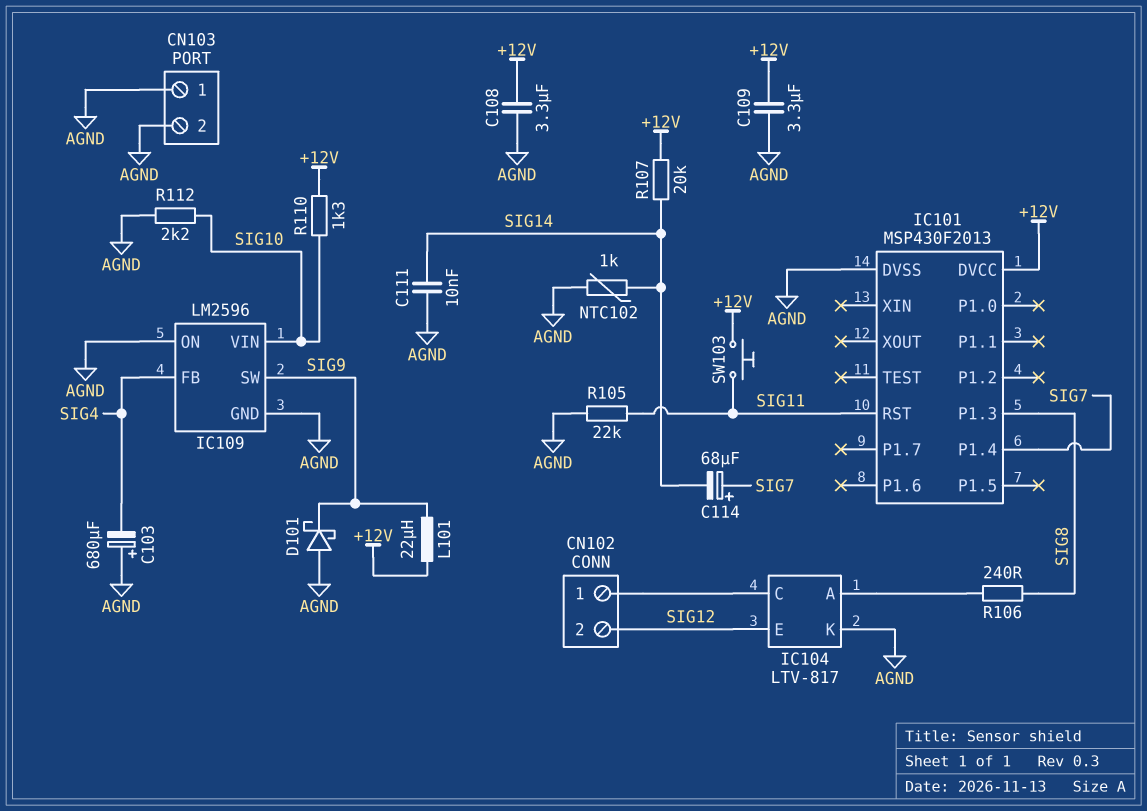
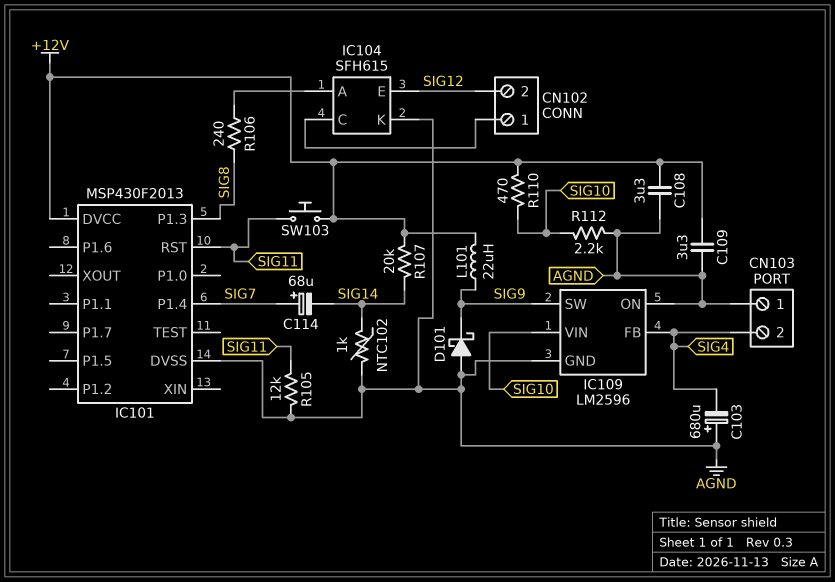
C111: 10nF (AGND, SIG14) -> none
CN103 pin 2: AGND -> SIG4
IC104: LTV-817 -> SFH615
R105: 22k (AGND, SIG11) -> 12k (AGND, SIG11)
R110: 1.3k (+12V, SIG10) -> 470 (+12V, SIG10)

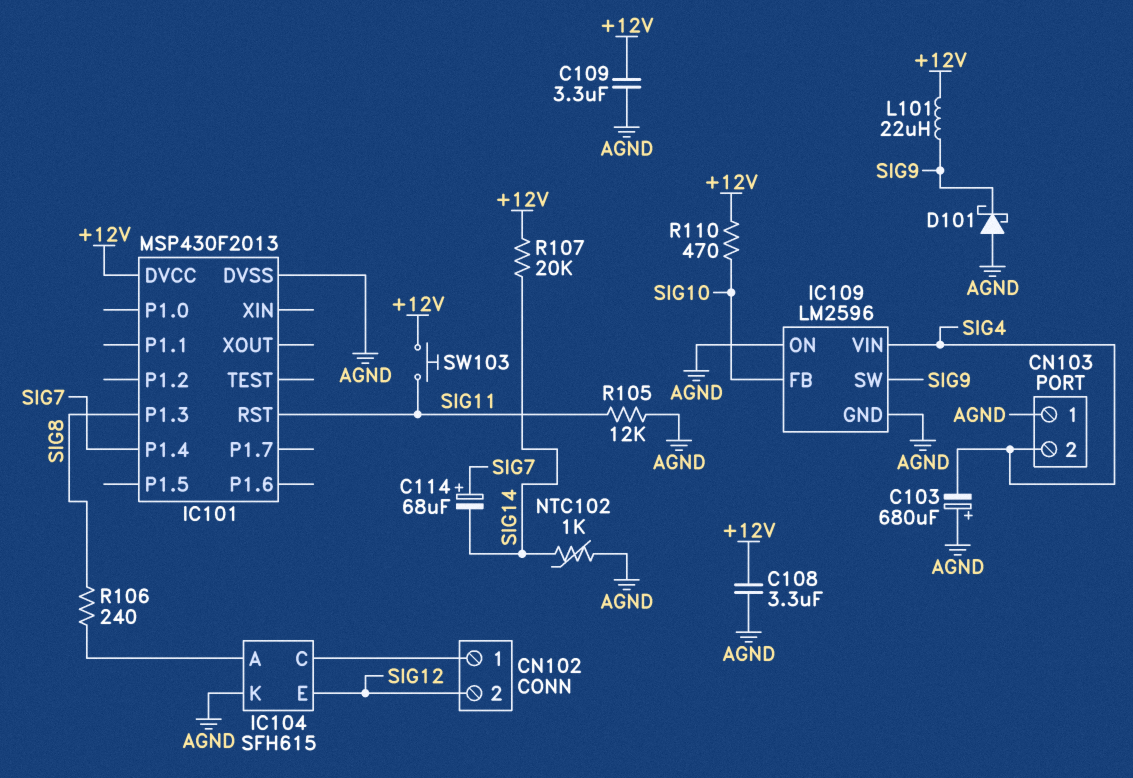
IC109 pin FB: SIG4 -> SIG10
IC109 pin VIN: SIG10 -> SIG4
R112: 2.2k (AGND, SIG10) -> none

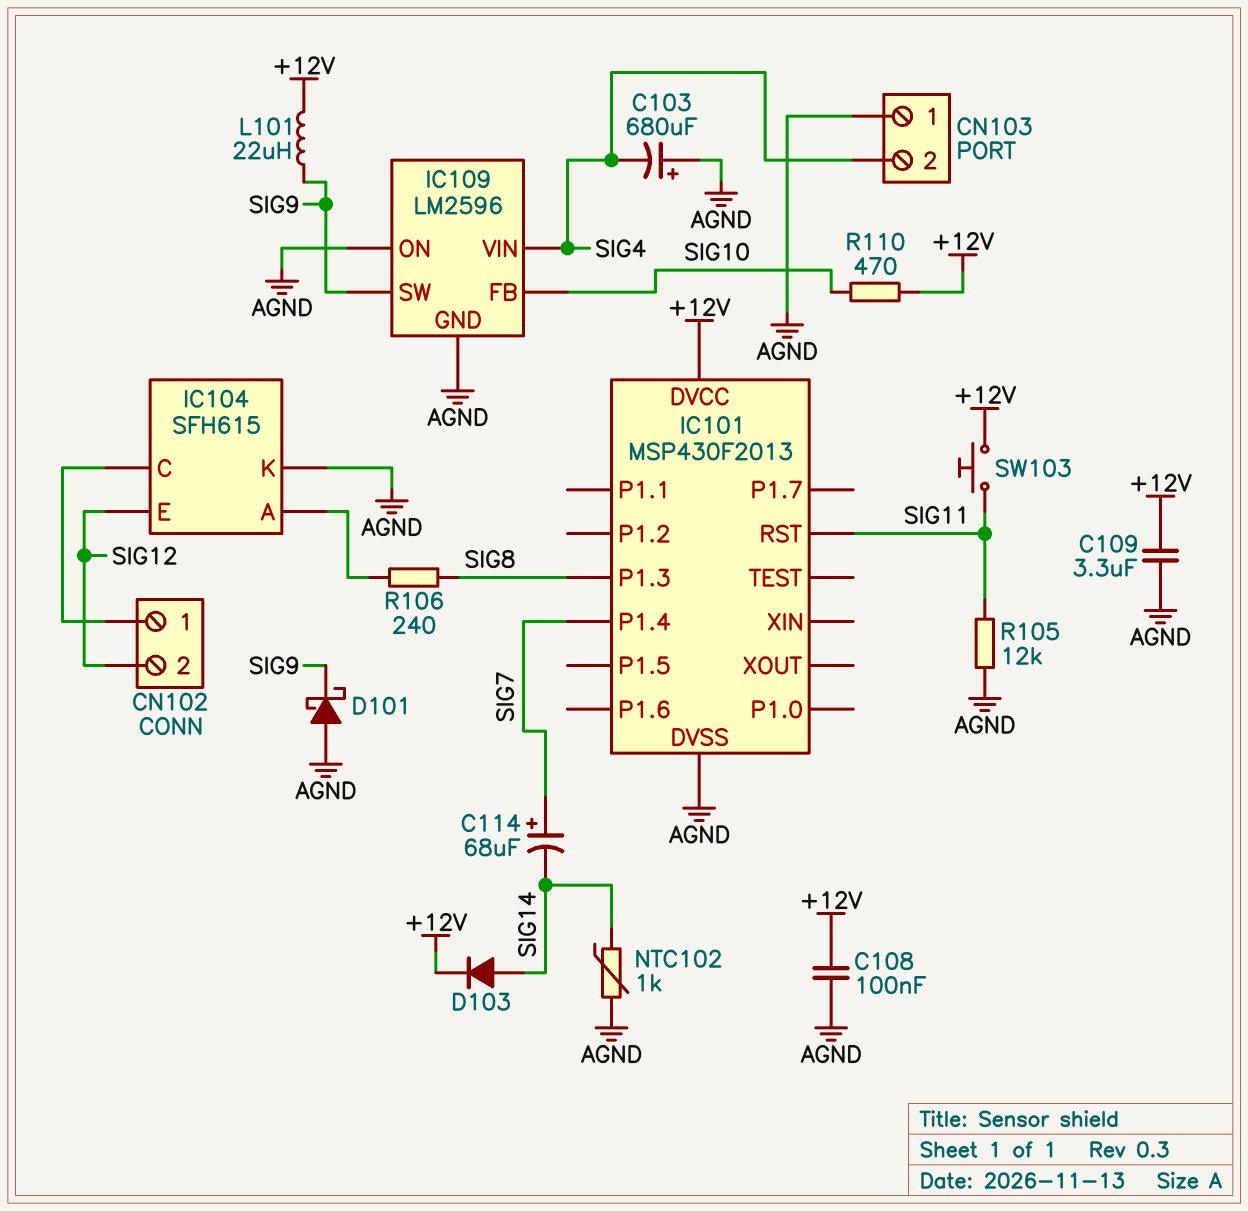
C108: 3.3uF (+12V, AGND) -> 100nF (+12V, AGND)
D103: none -> diode (A SIG14, K +12V)
R107: 20k (+12V, SIG14) -> none

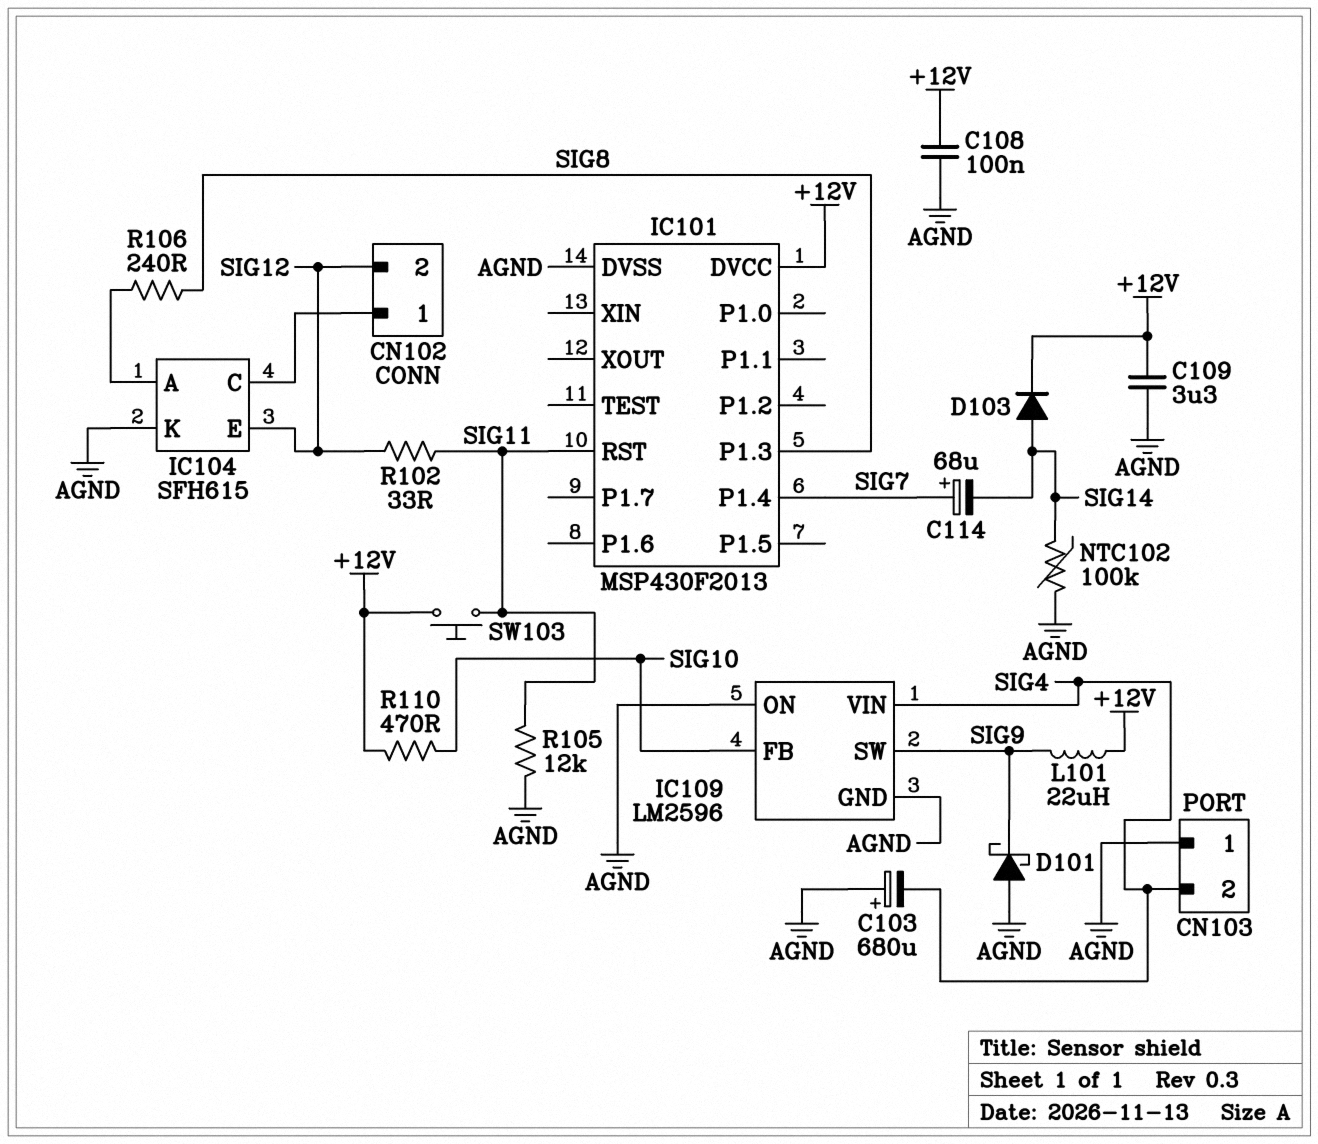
NTC102: 1k (AGND, SIG14) -> 100k (AGND, SIG14)
R102: none -> 33 (SIG11, SIG12)

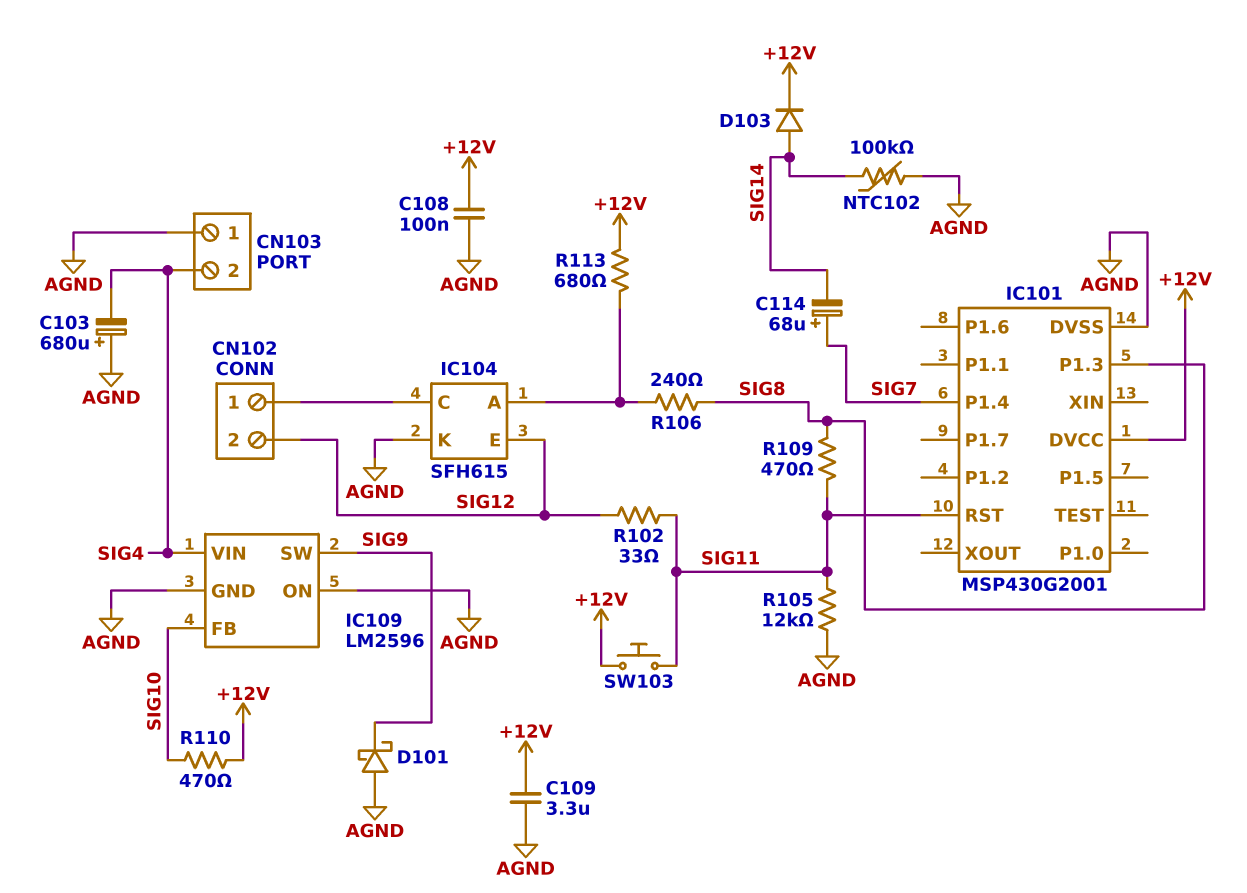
IC101: MSP430F2013 -> MSP430G2001
L101: 22uH (+12V, SIG9) -> none
R109: none -> 470 (SIG8, SIG11)
R113: none -> 680 (+12V, IC104/A)

